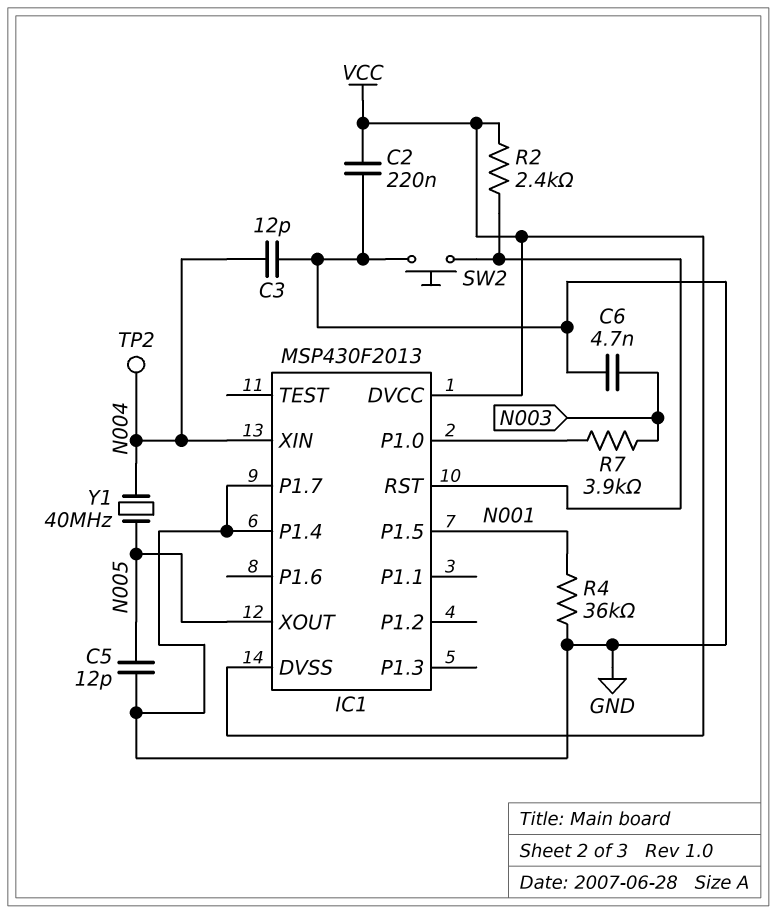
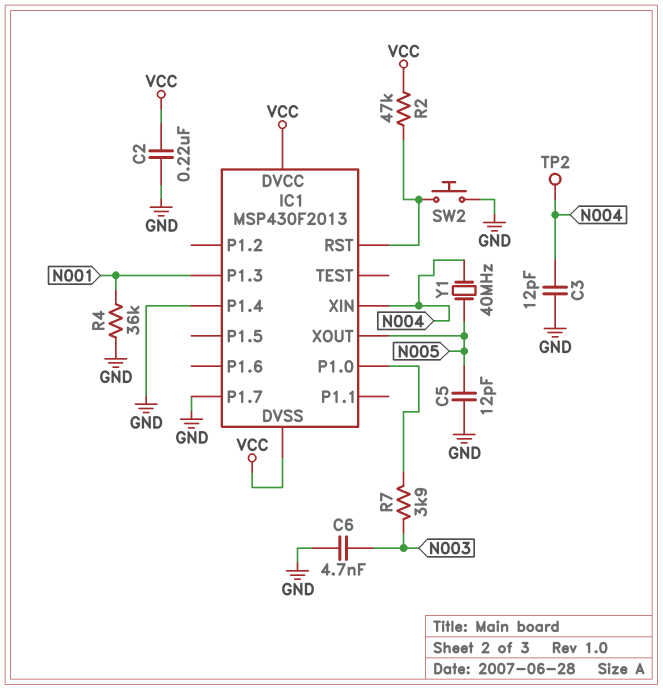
IC1 pin P1.3: none -> N001
IC1 pin P1.5: N001 -> none
R2: 2.4k (IC1/RST, VCC) -> 47k (IC1/RST, VCC)

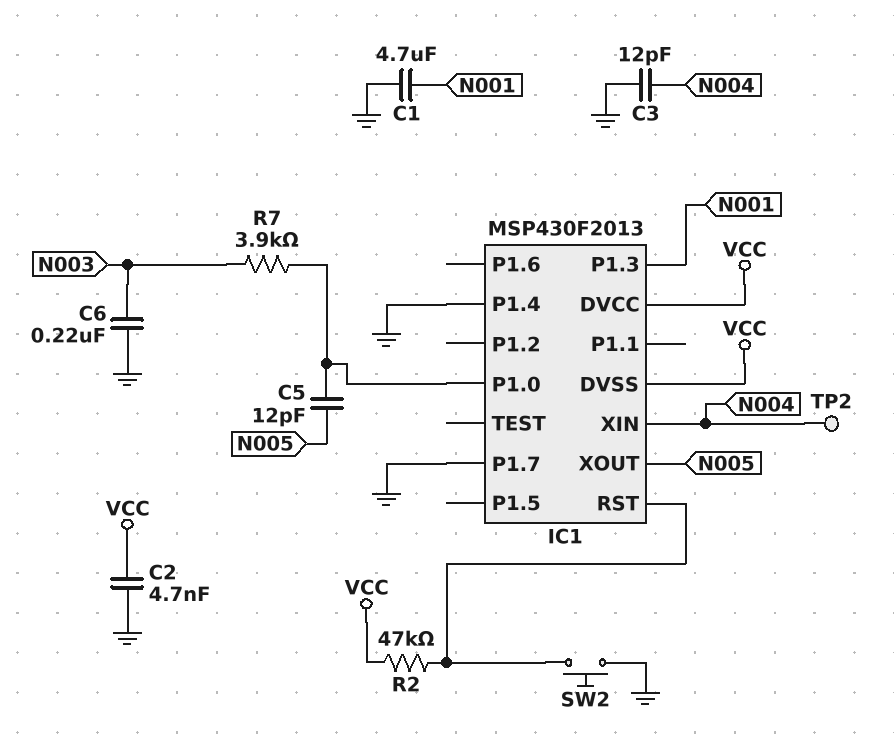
C1: none -> 4.7uF (GND, N001)
C2: 220nF (GND, VCC) -> 4.7nF (GND, VCC)
C5: 12pF (GND, N005) -> 12pF (IC1/P1.0, N005)
C6: 4.7nF (GND, N003) -> 220nF (GND, N003)
R4: 36k (GND, N001) -> none
Y1: 40MHz (N004, N005) -> none

